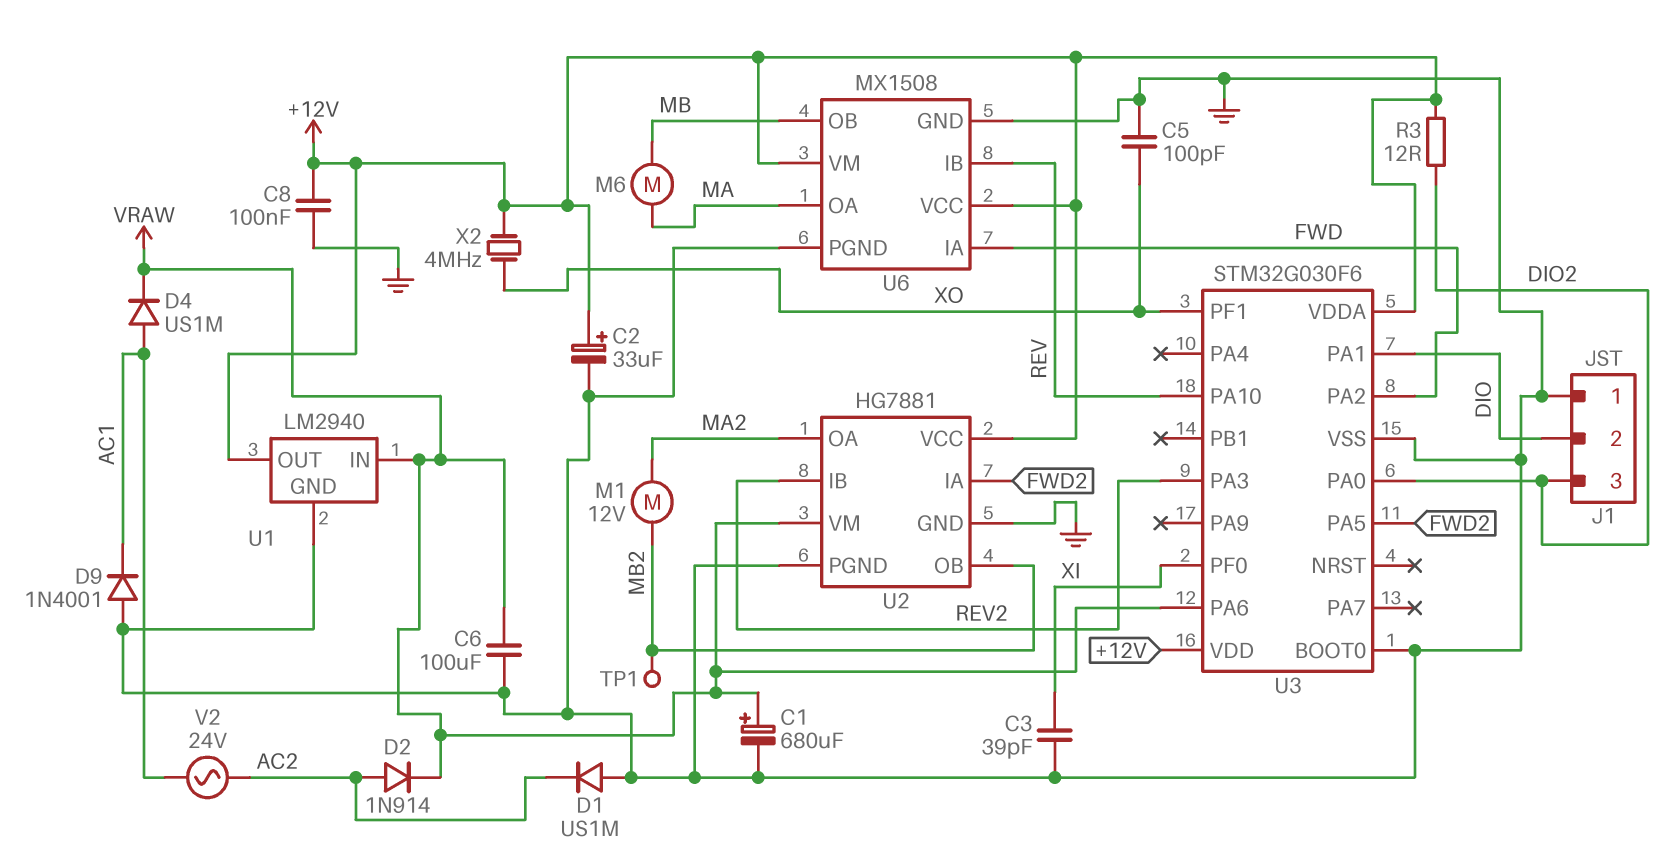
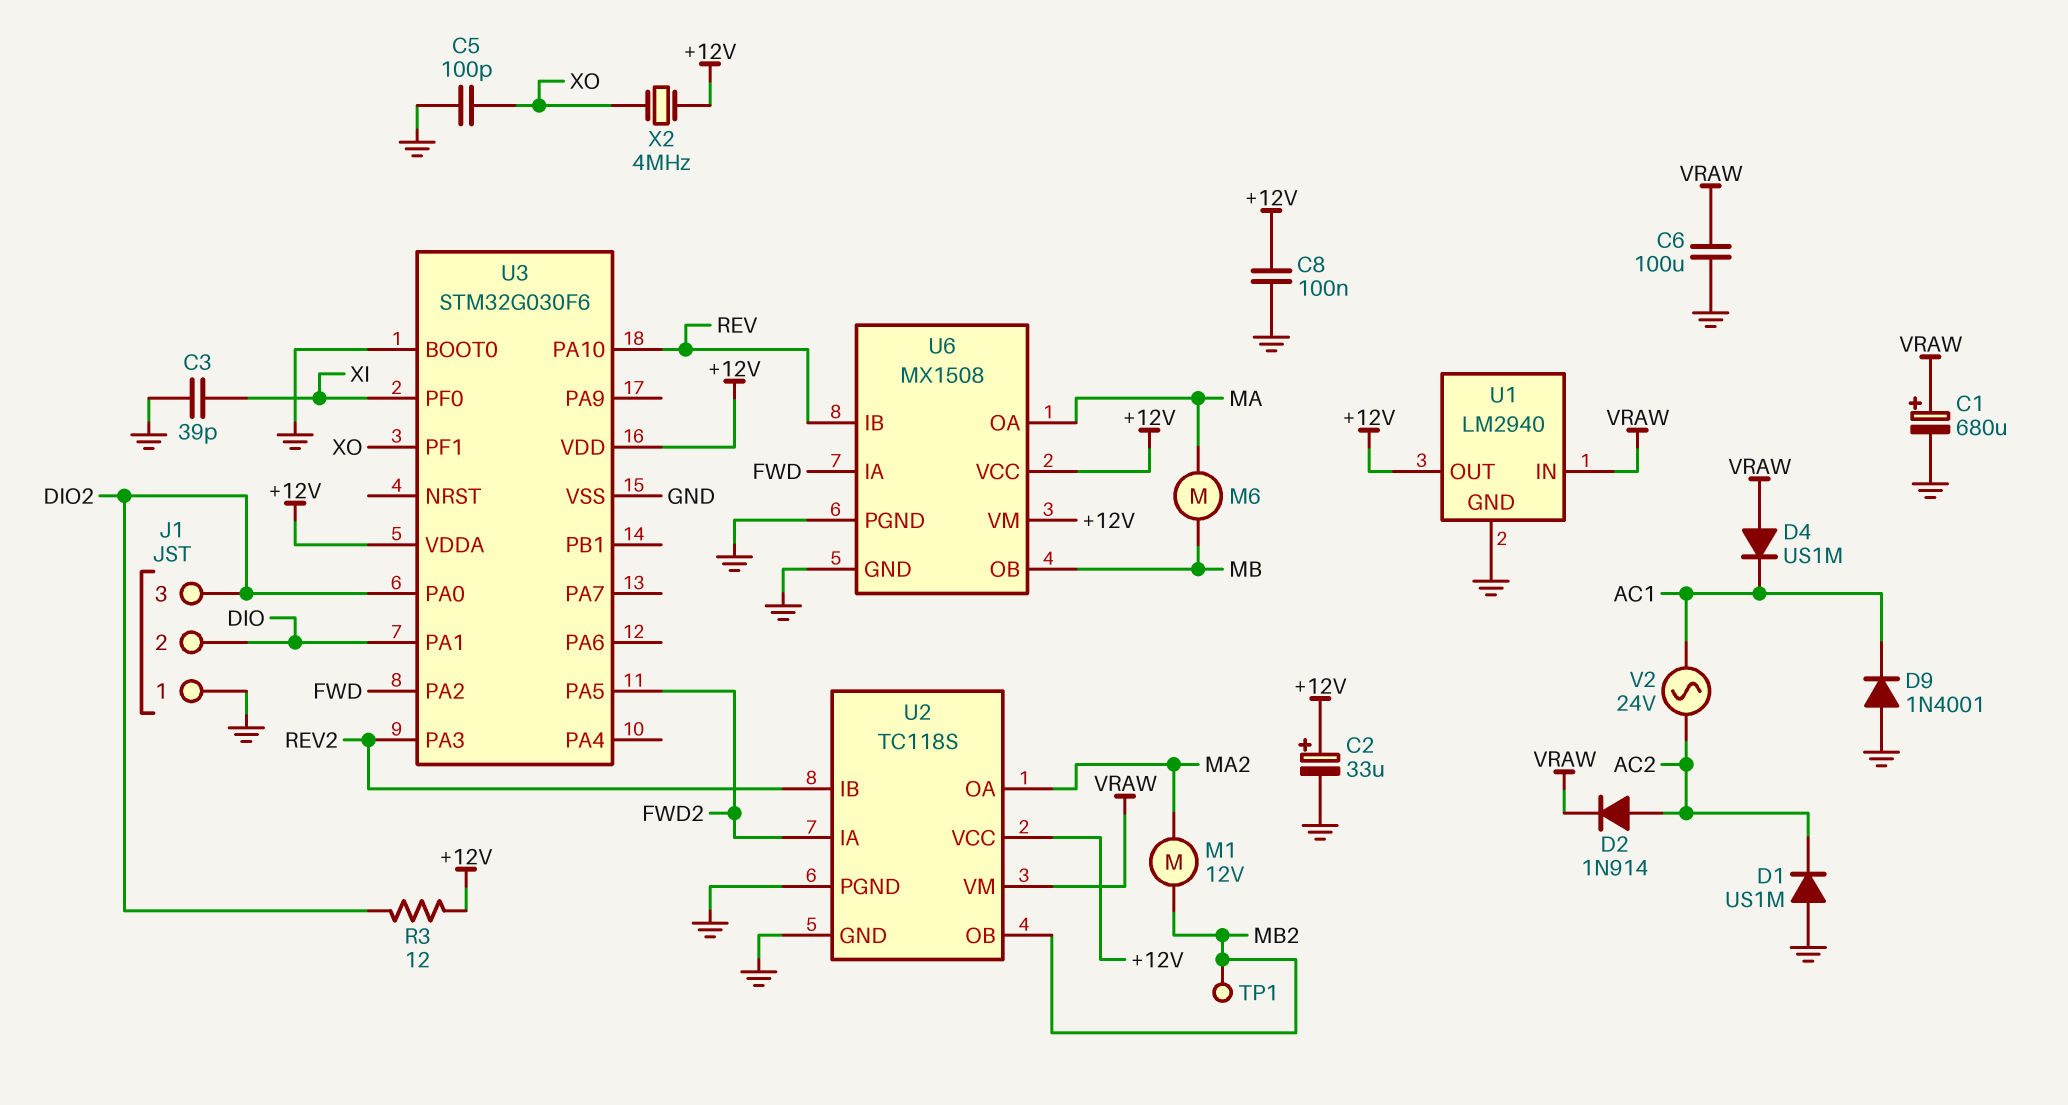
D4: diode US1M (A AC1, K VRAW) -> diode US1M (A VRAW, K AC1)
U2: HG7881 -> TC118S
U3 pin PA6: VRAW -> none

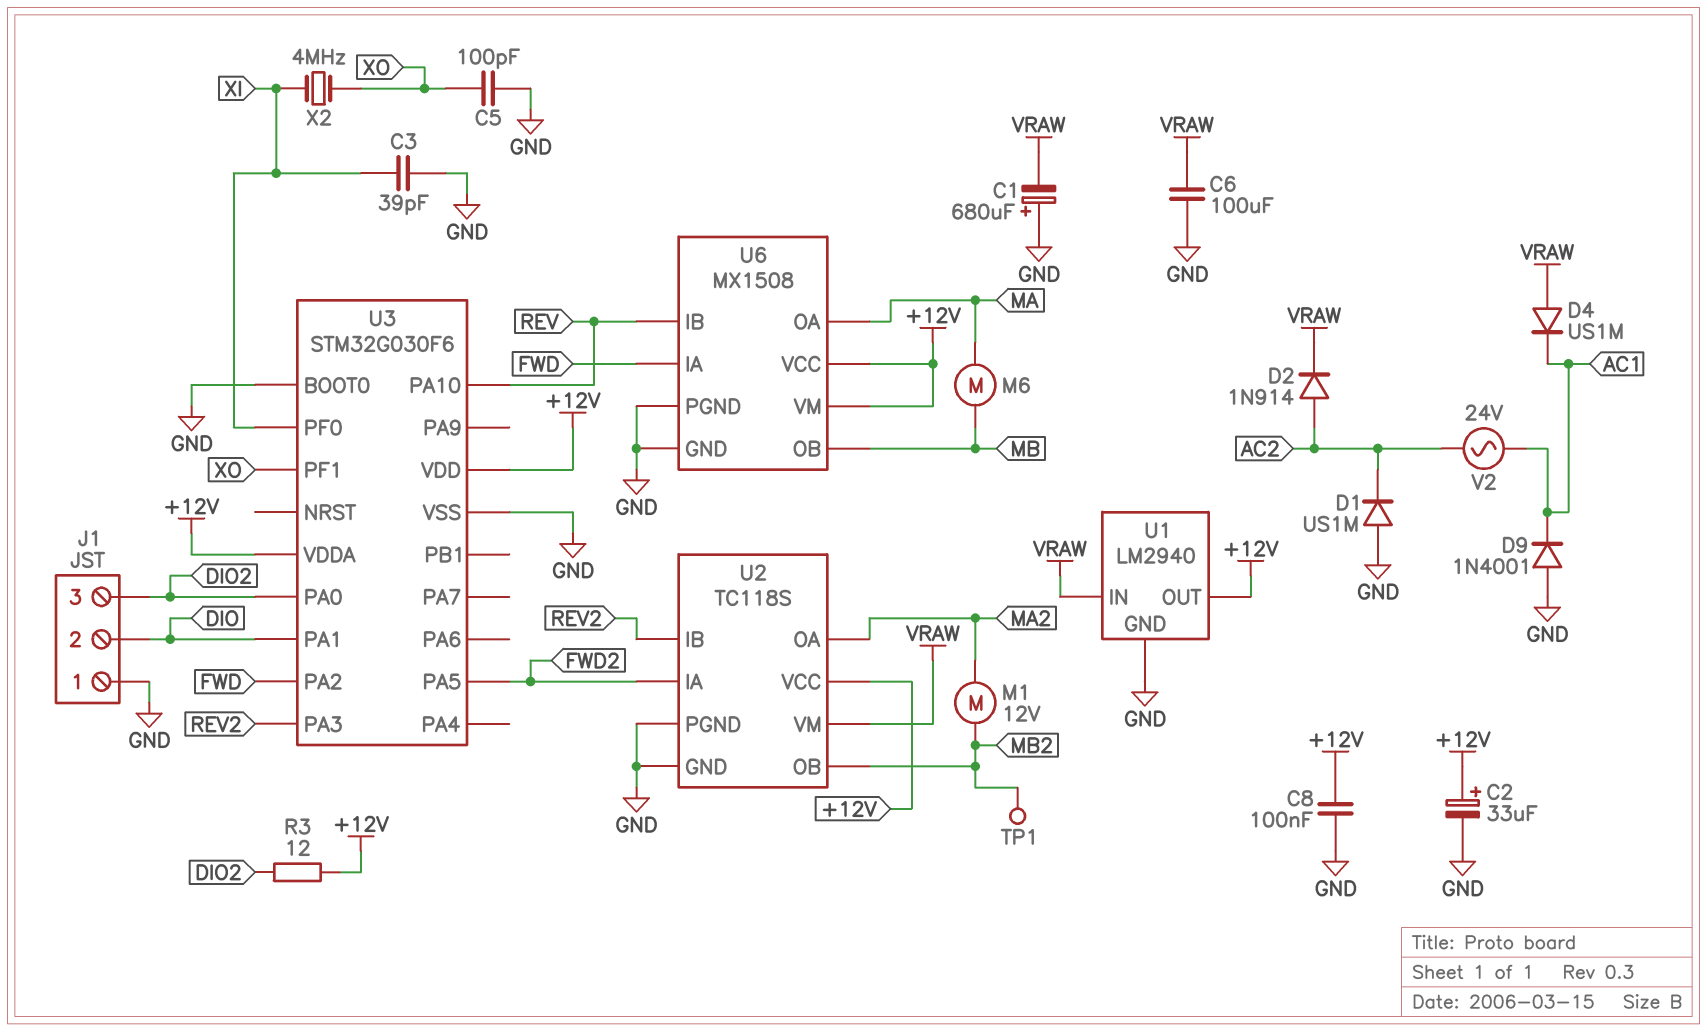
C1: 680uF (plus VRAW, minus GND) -> 680uF (plus GND, minus VRAW)
X2: 4MHz (+12V, XO) -> 4MHz (XI, XO)

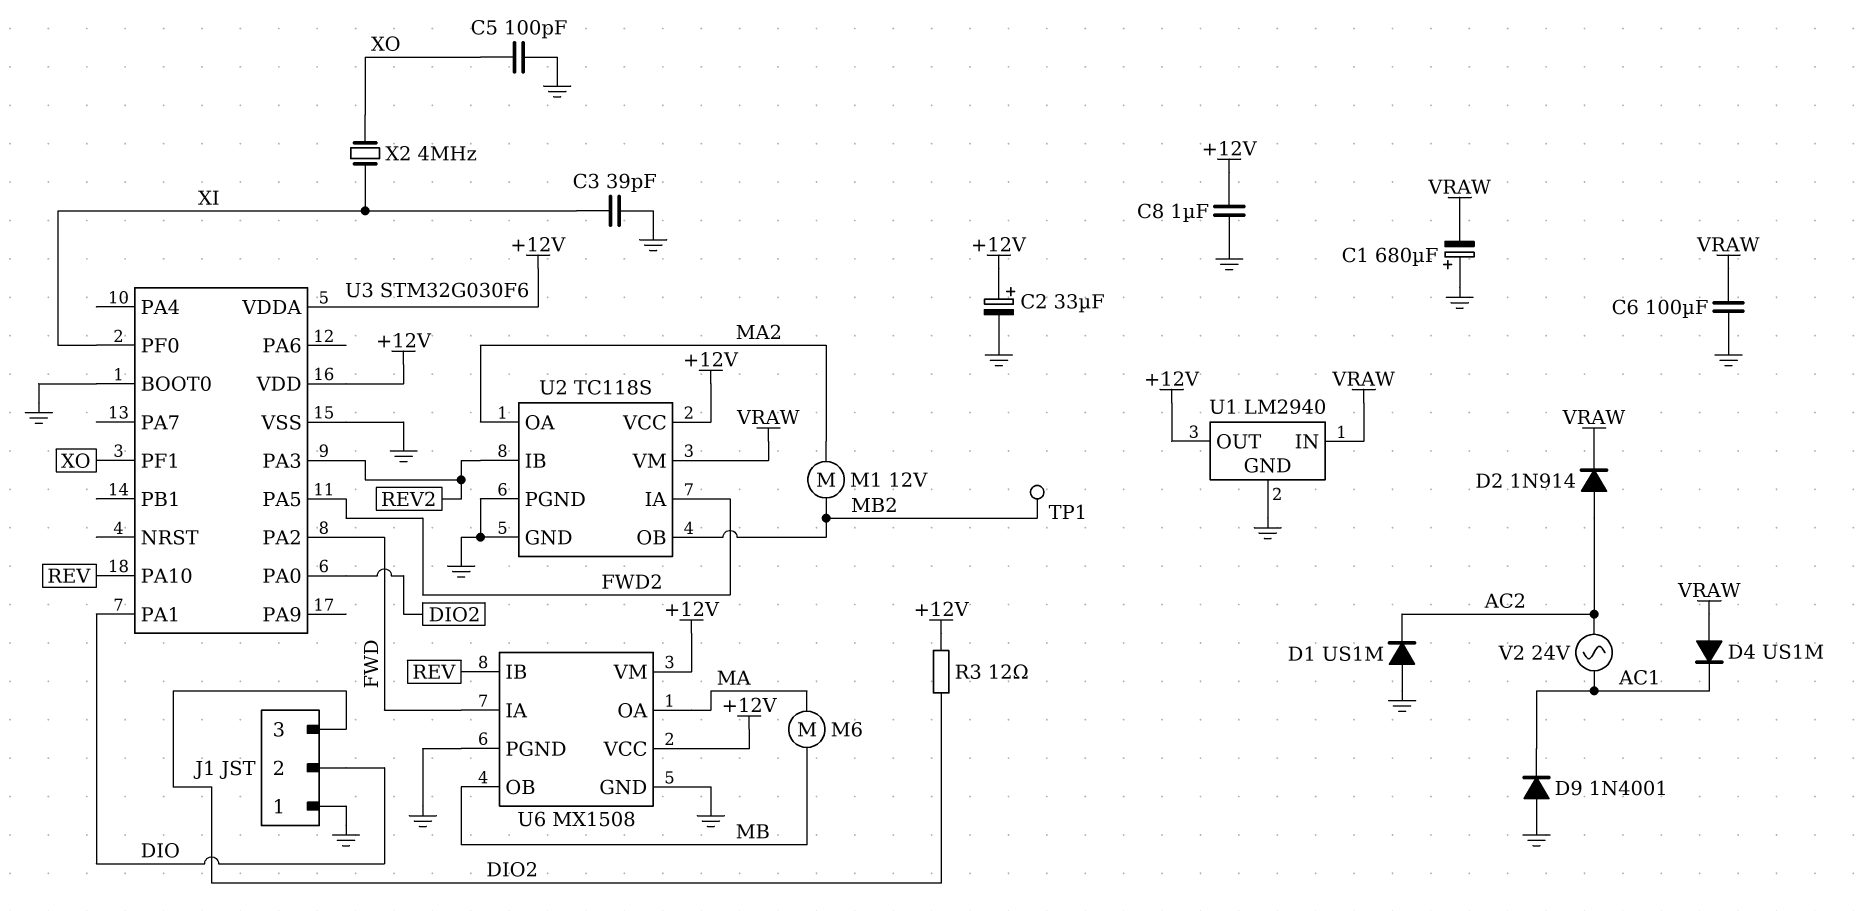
C8: 100nF (+12V, GND) -> 1uF (+12V, GND)

